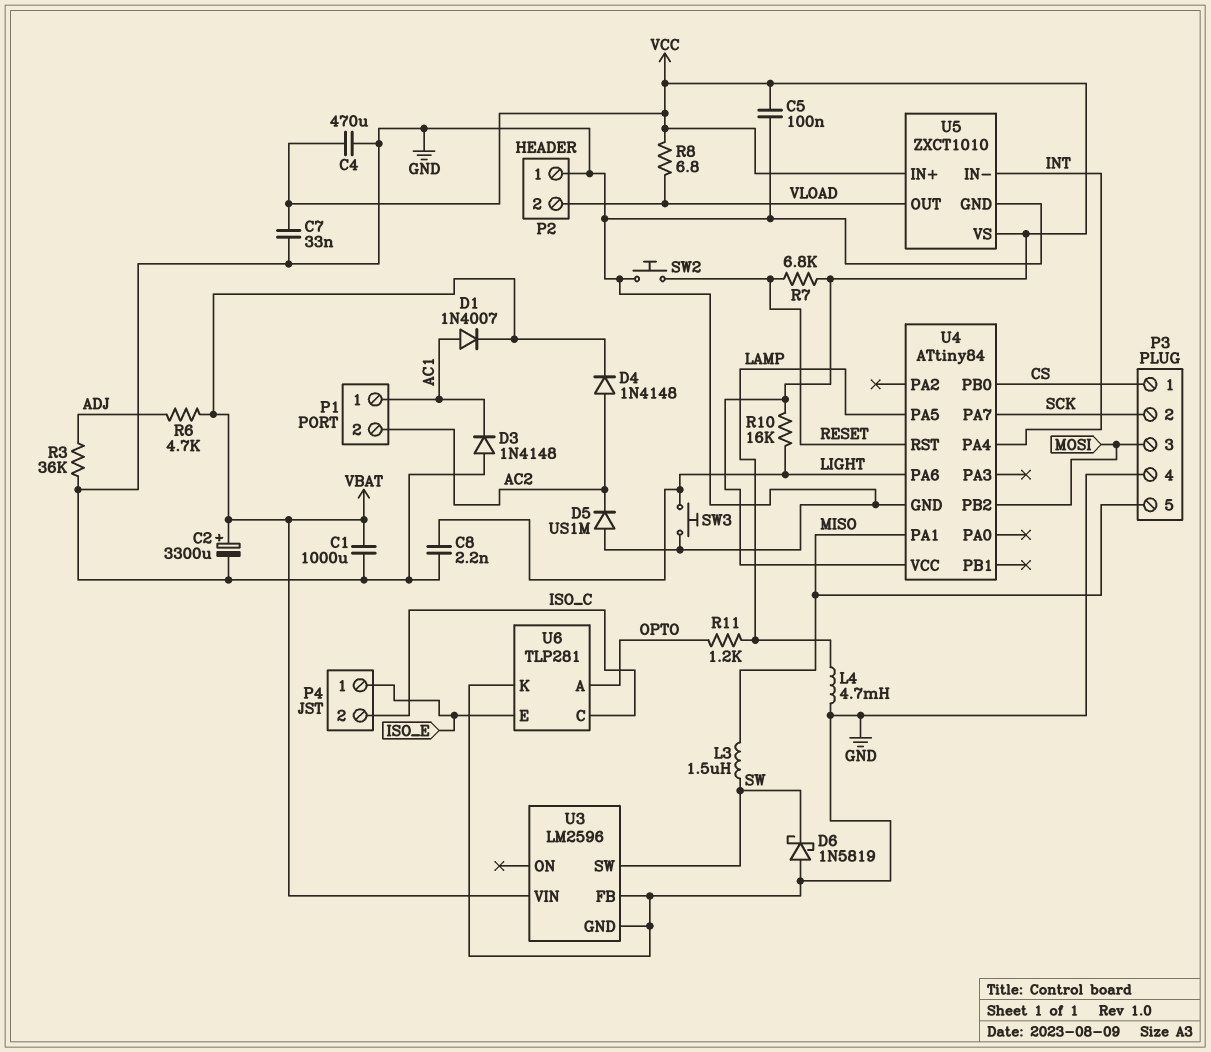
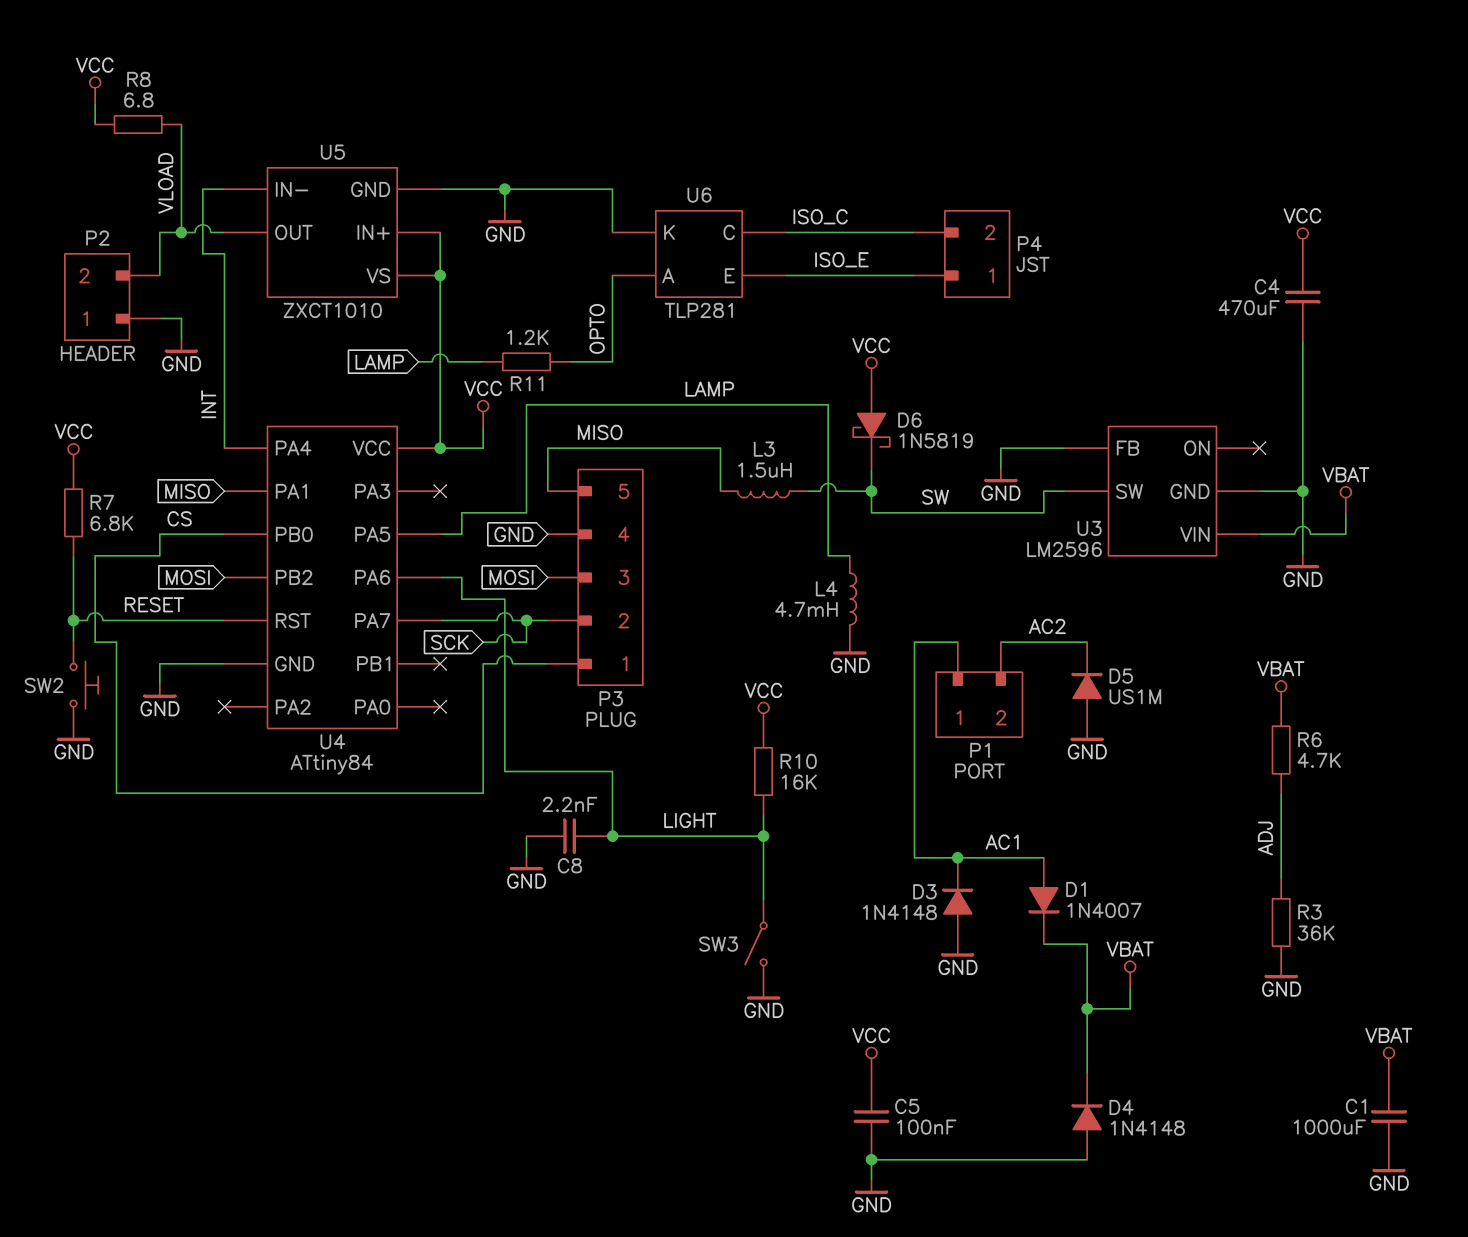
C2: 3300uF (plus VBAT, minus GND) -> none
C7: 33nF (GND, VCC) -> none
D4: diode 1N4148 (A AC2, K VBAT) -> diode 1N4148 (A GND, K VBAT)
D6: schottky 1N5819 (A GND, K SW) -> schottky 1N5819 (A VCC, K SW)
SW3: button (GND, LIGHT) -> switch (GND, LIGHT)

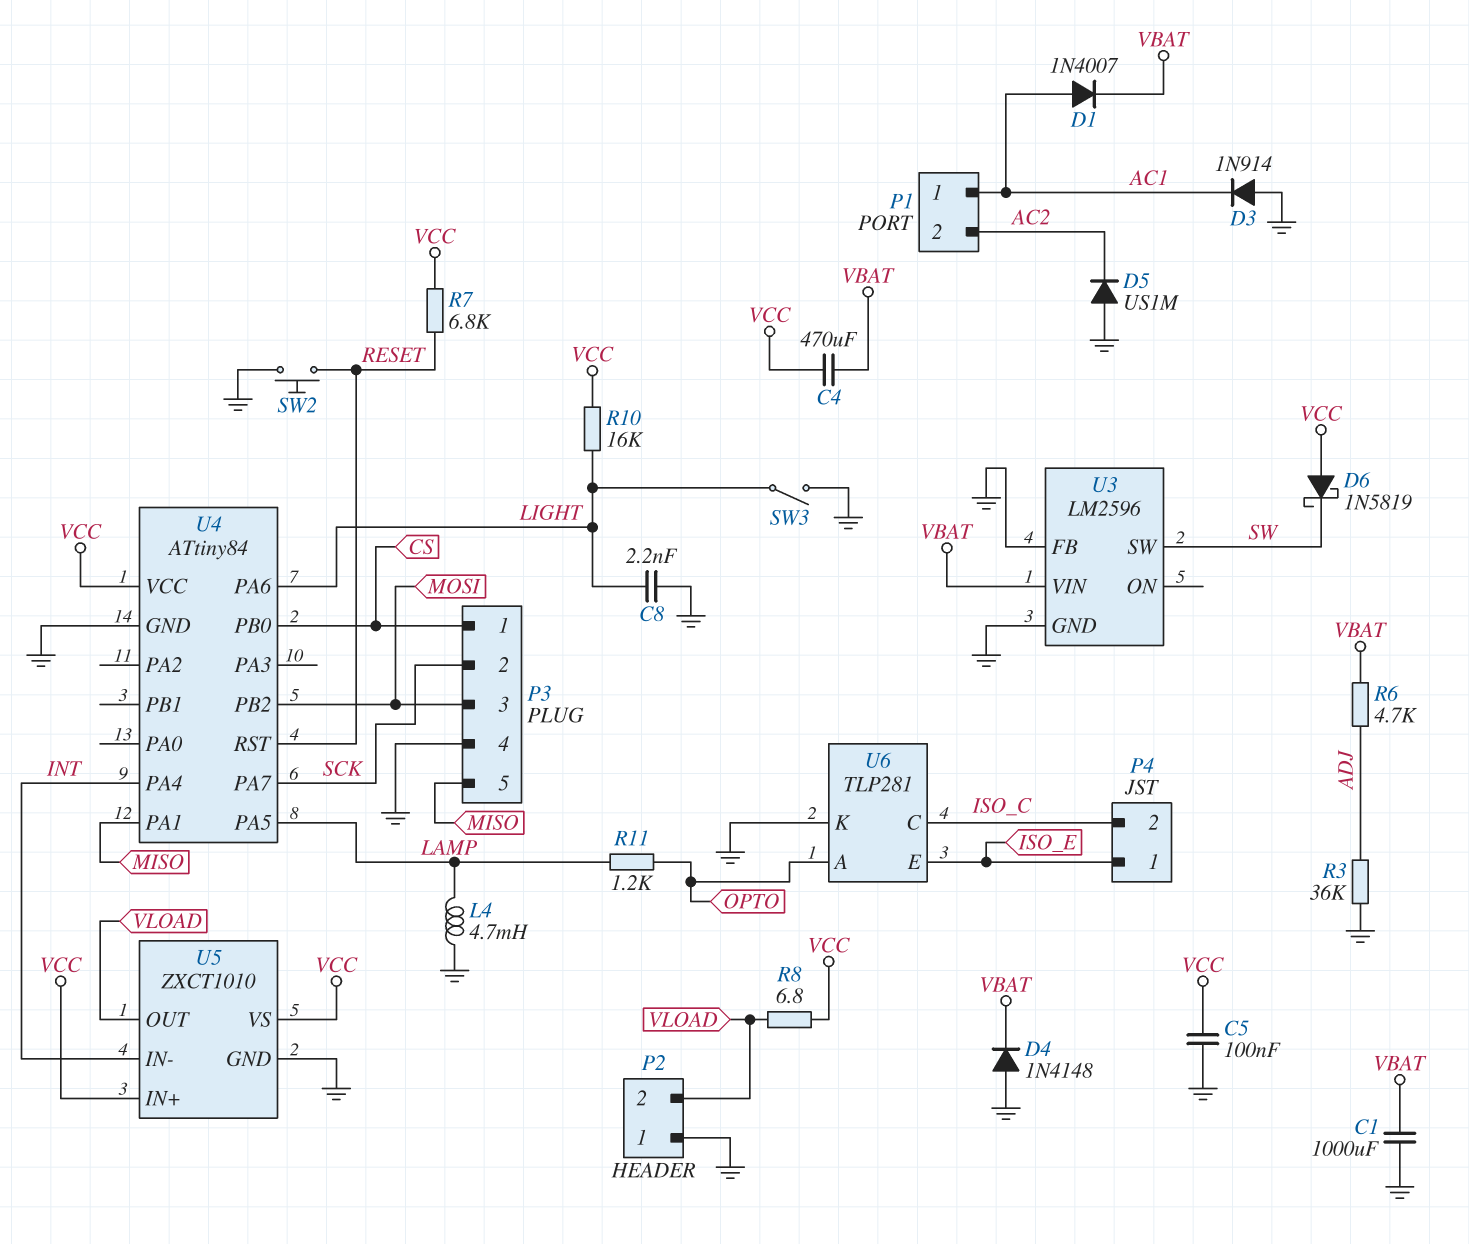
C4: 470uF (GND, VCC) -> 470uF (VBAT, VCC)
D3: diode 1N4148 (A GND, K AC1) -> diode 1N914 (A GND, K AC1)
L3: 1.5uH (MISO, SW) -> none

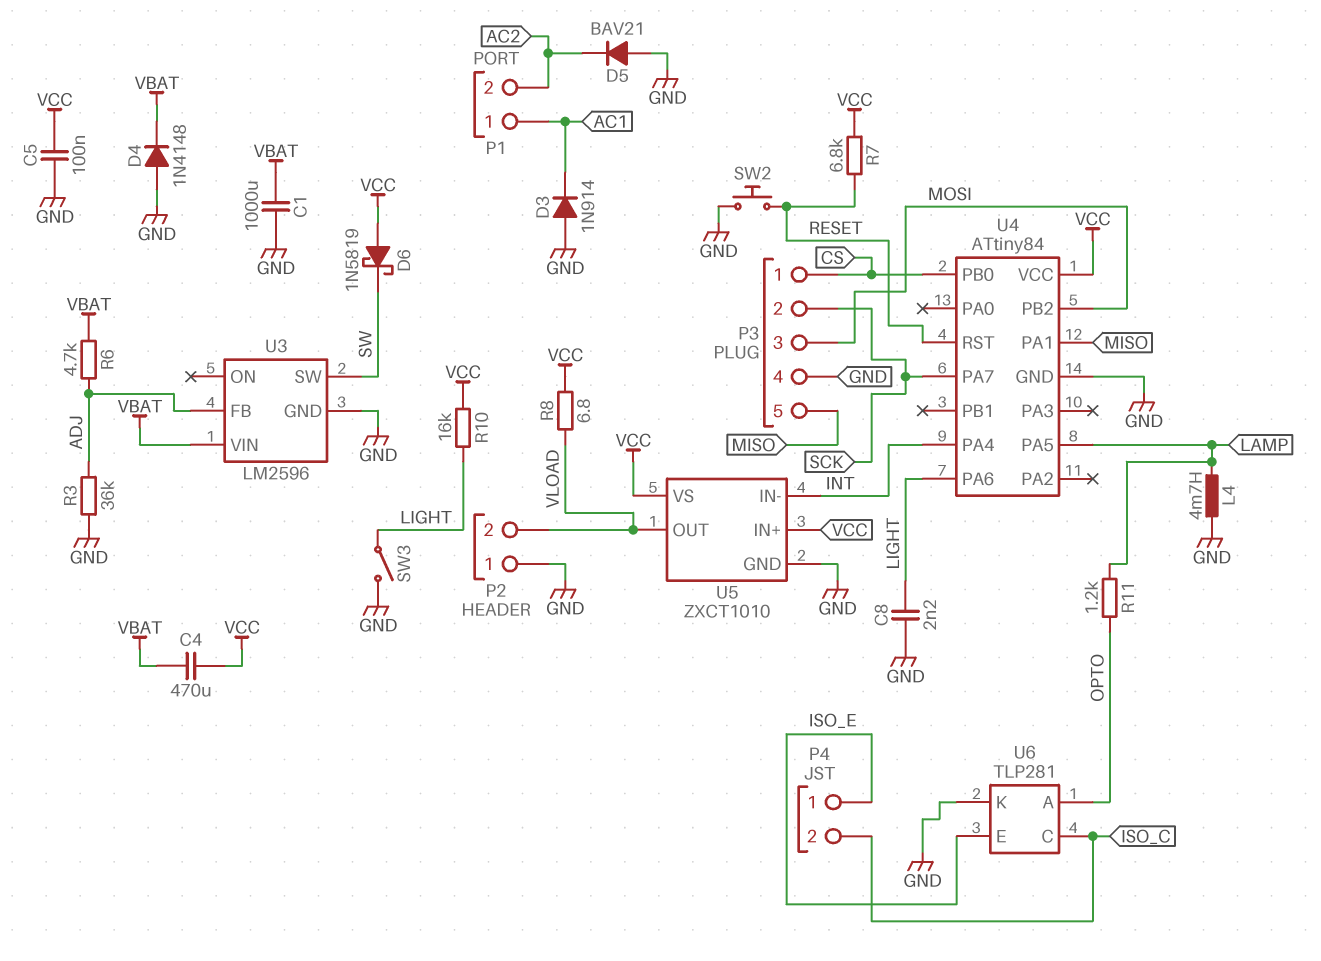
D1: diode 1N4007 (A AC1, K VBAT) -> none
D5: diode US1M (A GND, K AC2) -> diode BAV21 (A GND, K AC2)
U3 pin FB: GND -> ADJ

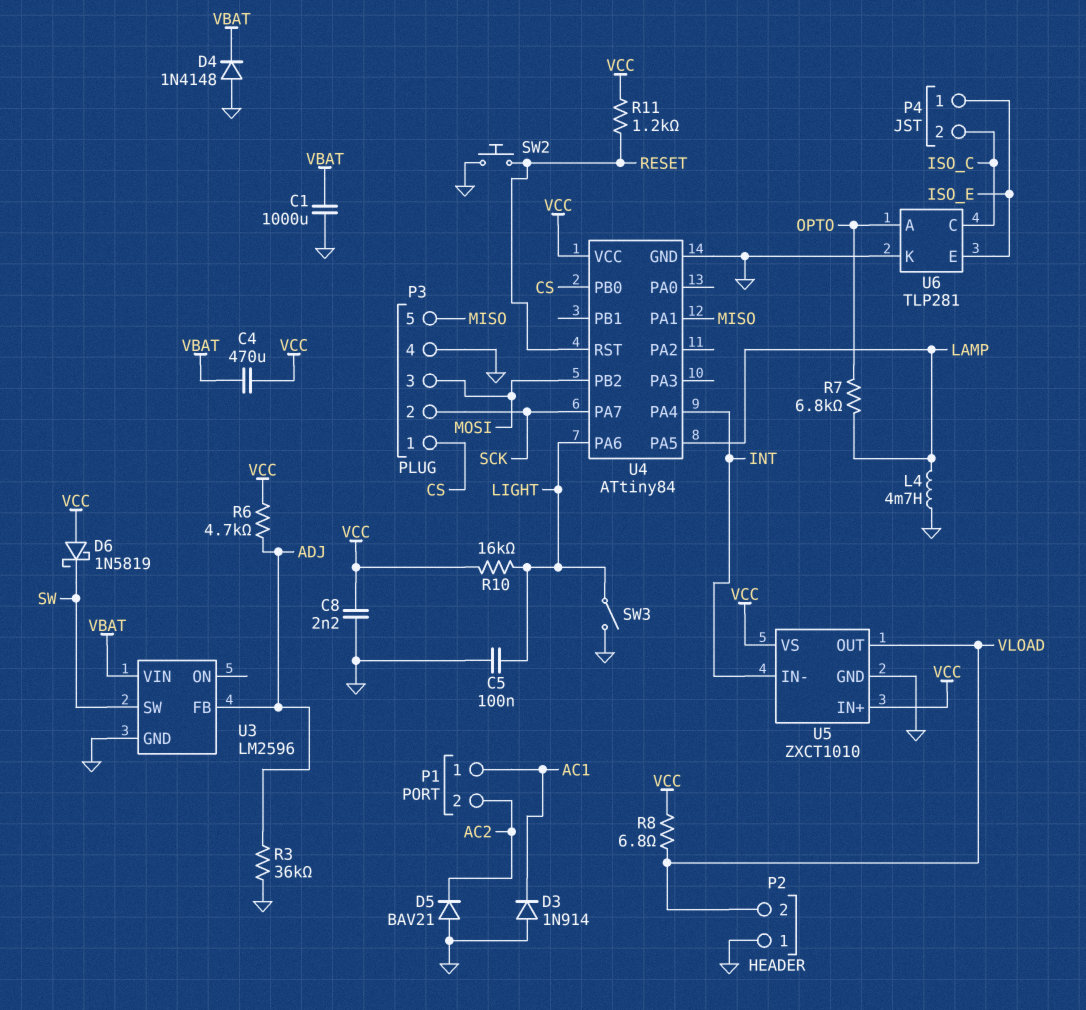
C5: 100nF (GND, VCC) -> 100nF (GND, LIGHT)
C8: 2.2nF (GND, LIGHT) -> 2.2nF (GND, VCC)
R6: 4.7k (ADJ, VBAT) -> 4.7k (ADJ, VCC)
R7: 6.8k (RESET, VCC) -> 6.8k (LAMP, OPTO)
R11: 1.2k (LAMP, OPTO) -> 1.2k (RESET, VCC)

